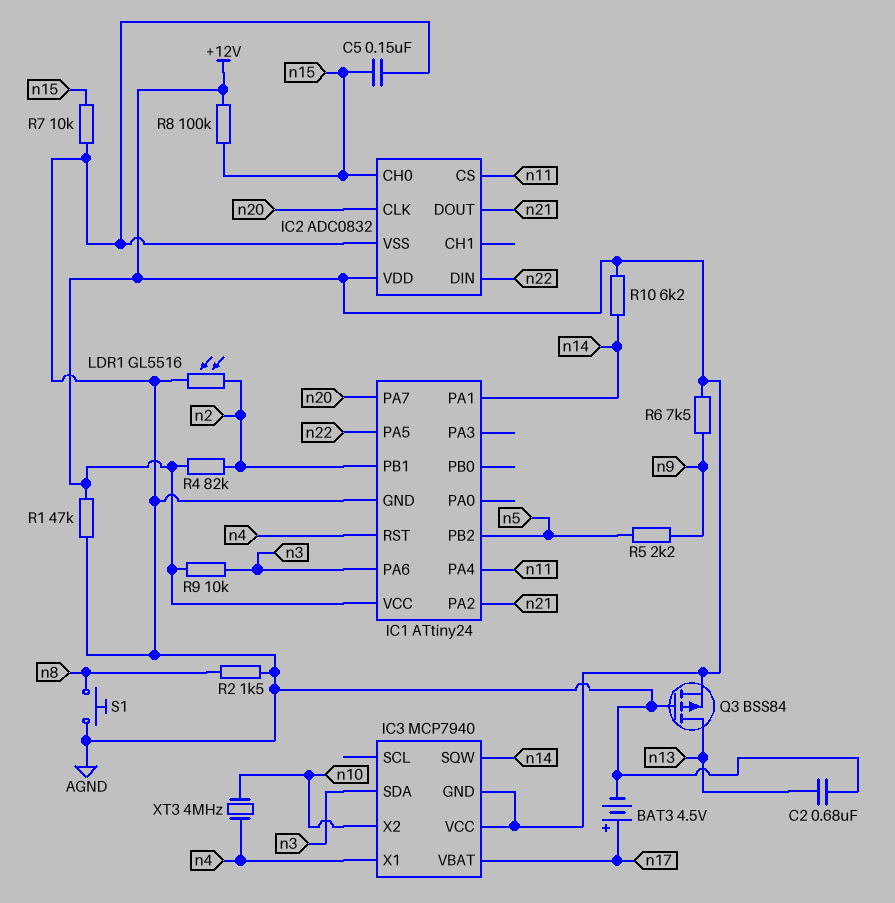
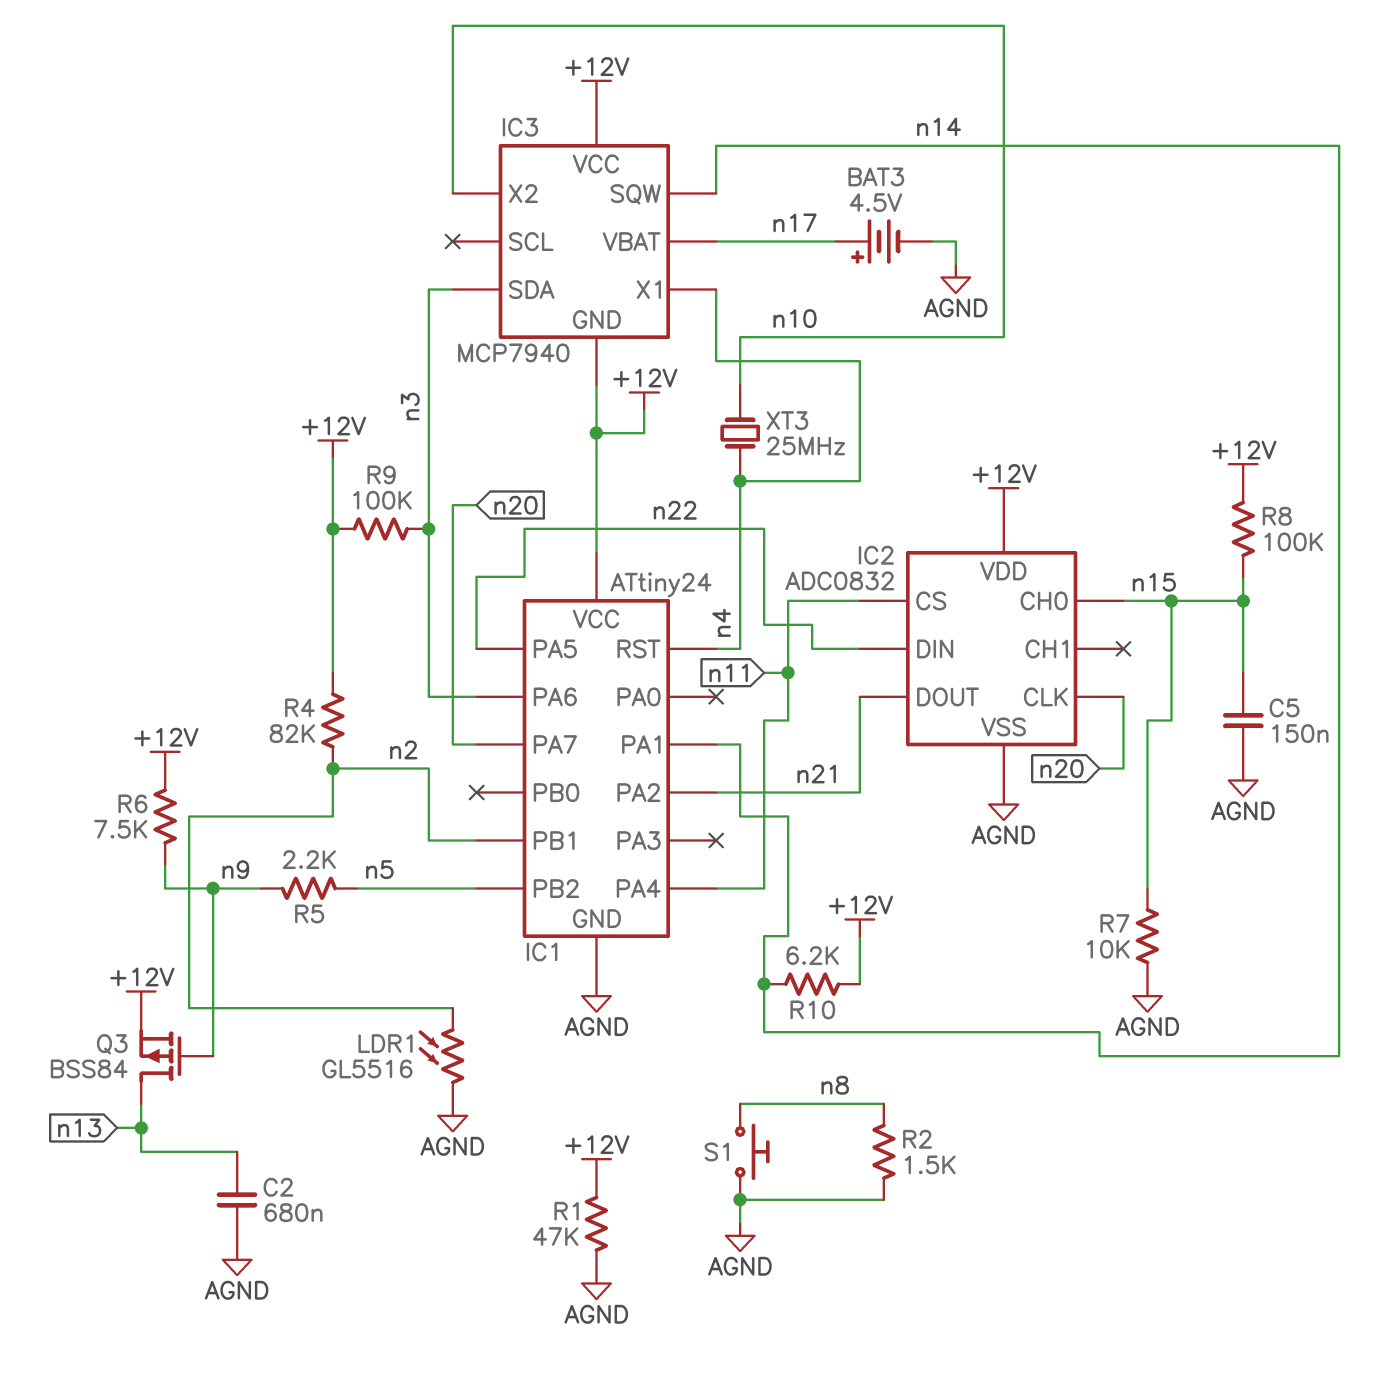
Q3: PMOS BSS84 (G AGND, D n13, S +12V) -> PMOS BSS84 (G n9, D n13, S +12V)
R9: 10k (+12V, n3) -> 100k (+12V, n3)
XT3: 4MHz (n4, n10) -> 25MHz (n4, n10)

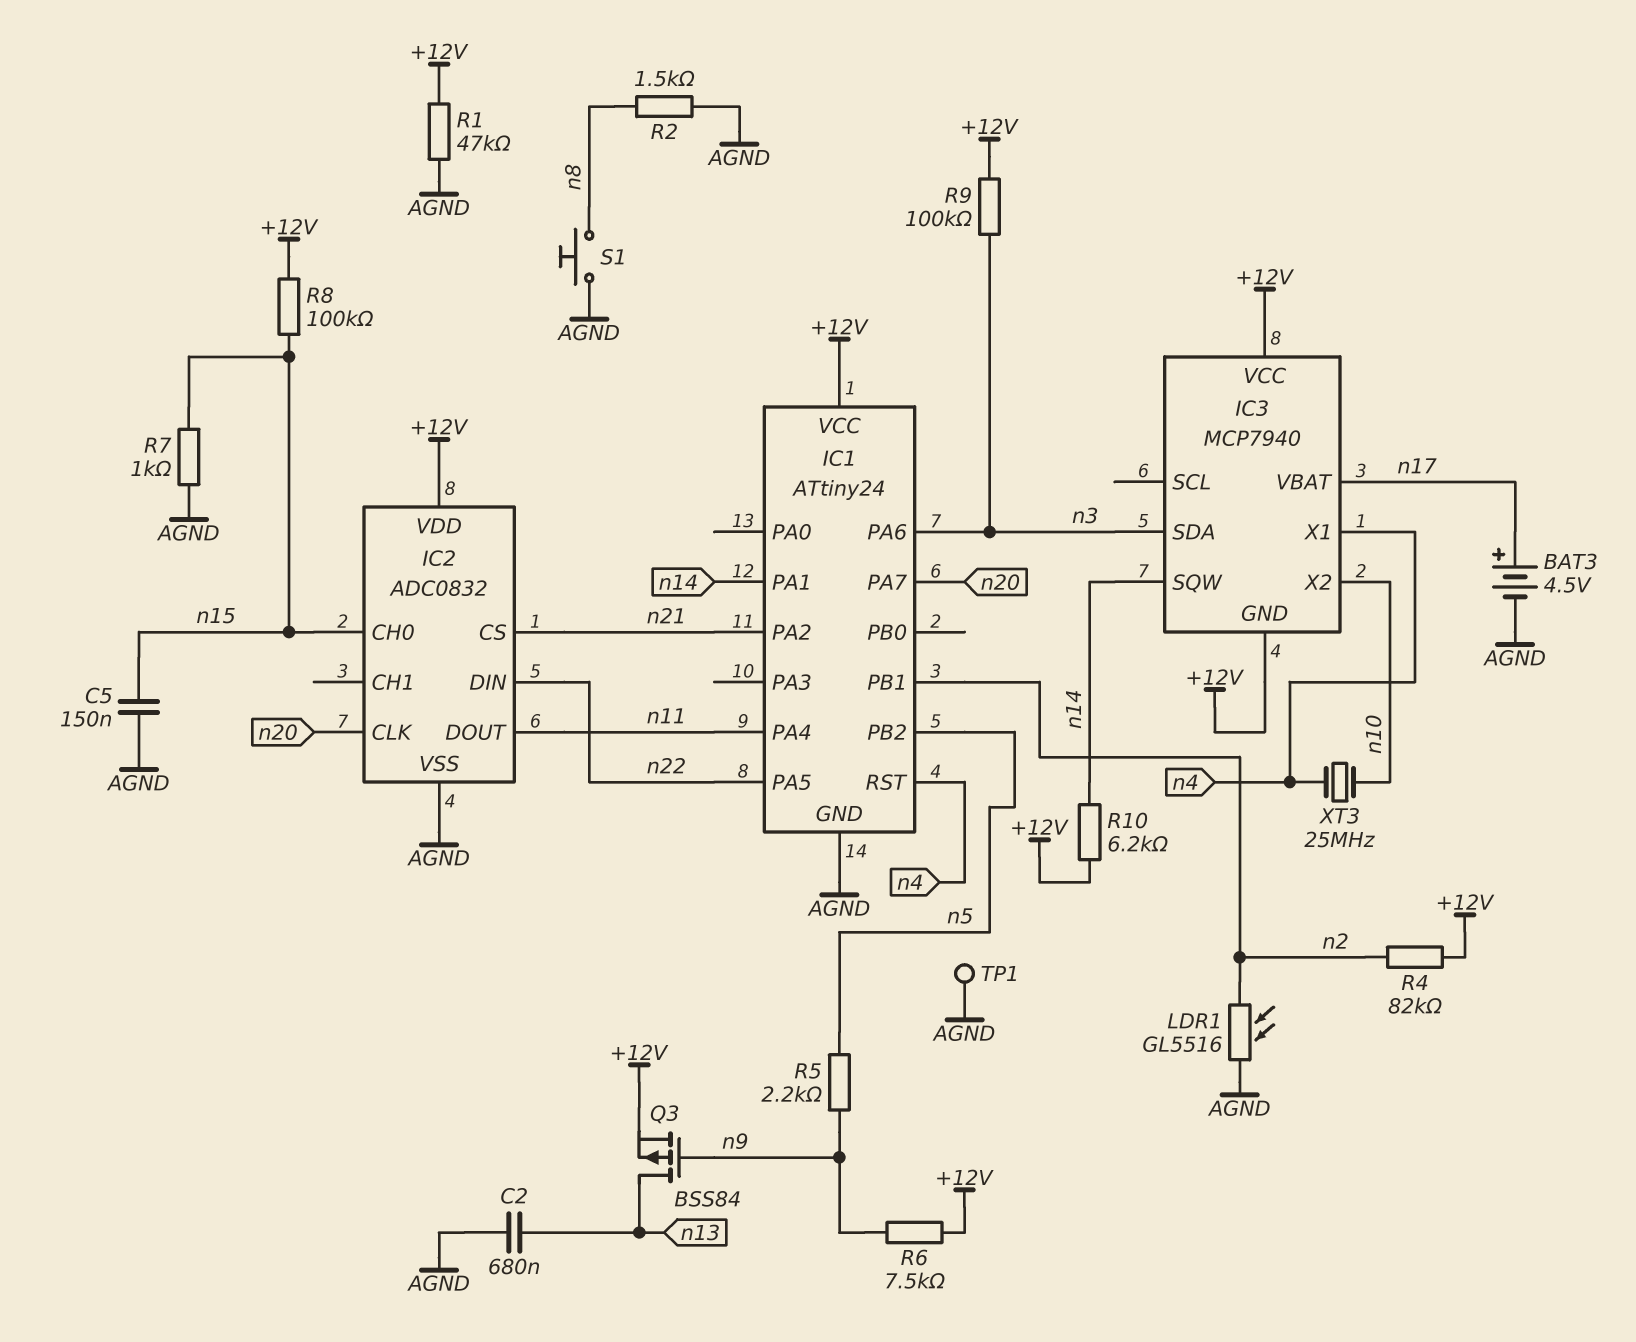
IC2 pin CS: n11 -> n21
IC2 pin DOUT: n21 -> n11
R7: 10k (AGND, n15) -> 1k (AGND, n15)
TP1: none -> test point (AGND)

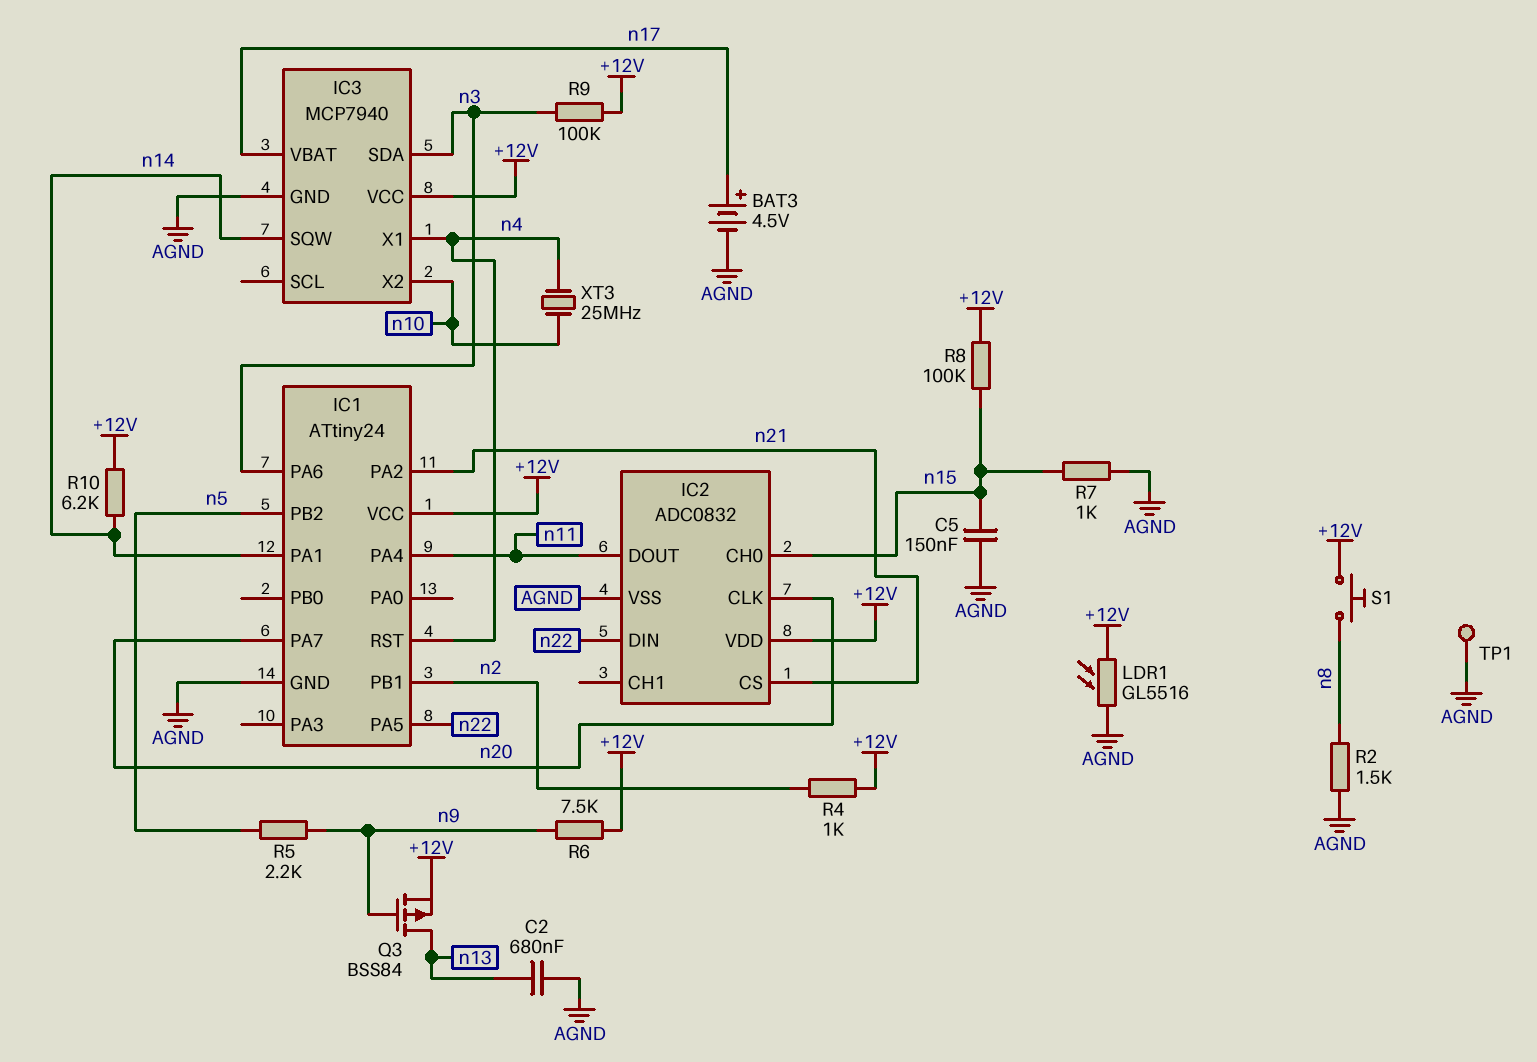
IC3 pin GND: +12V -> AGND
LDR1: GL5516 (AGND, n2) -> GL5516 (+12V, AGND)
R1: 47k (+12V, AGND) -> none
R4: 82k (+12V, n2) -> 1k (+12V, n2)
S1: button (AGND, n8) -> button (+12V, n8)

